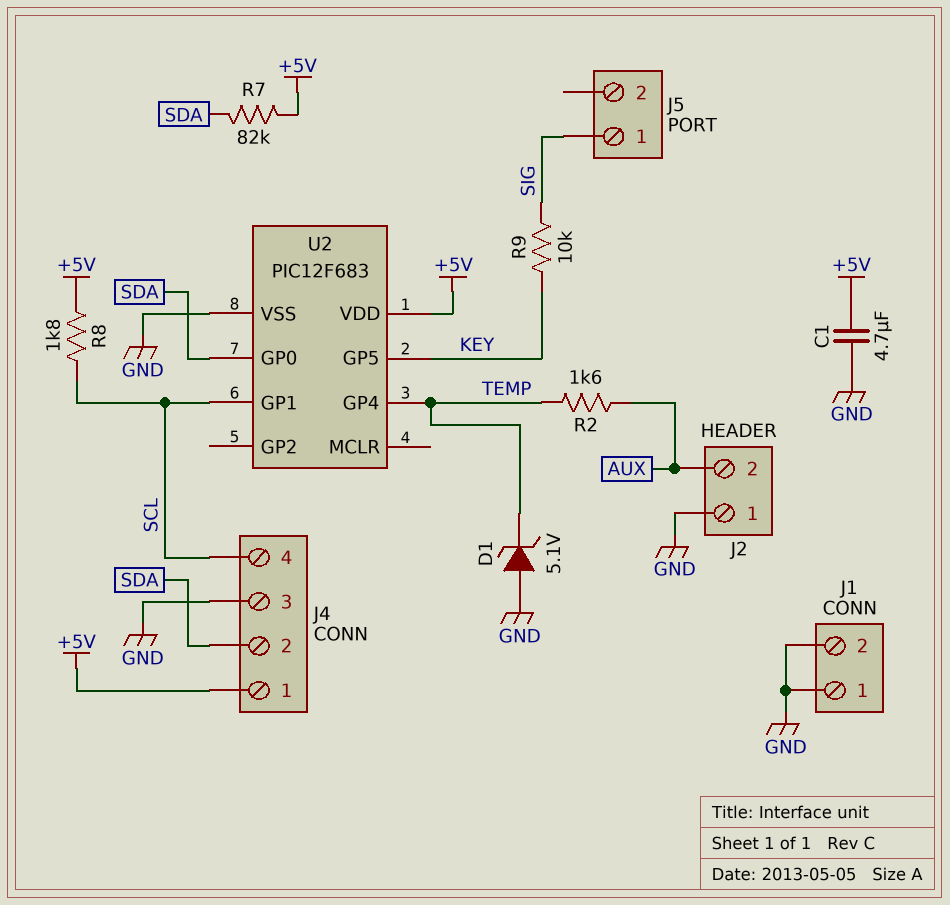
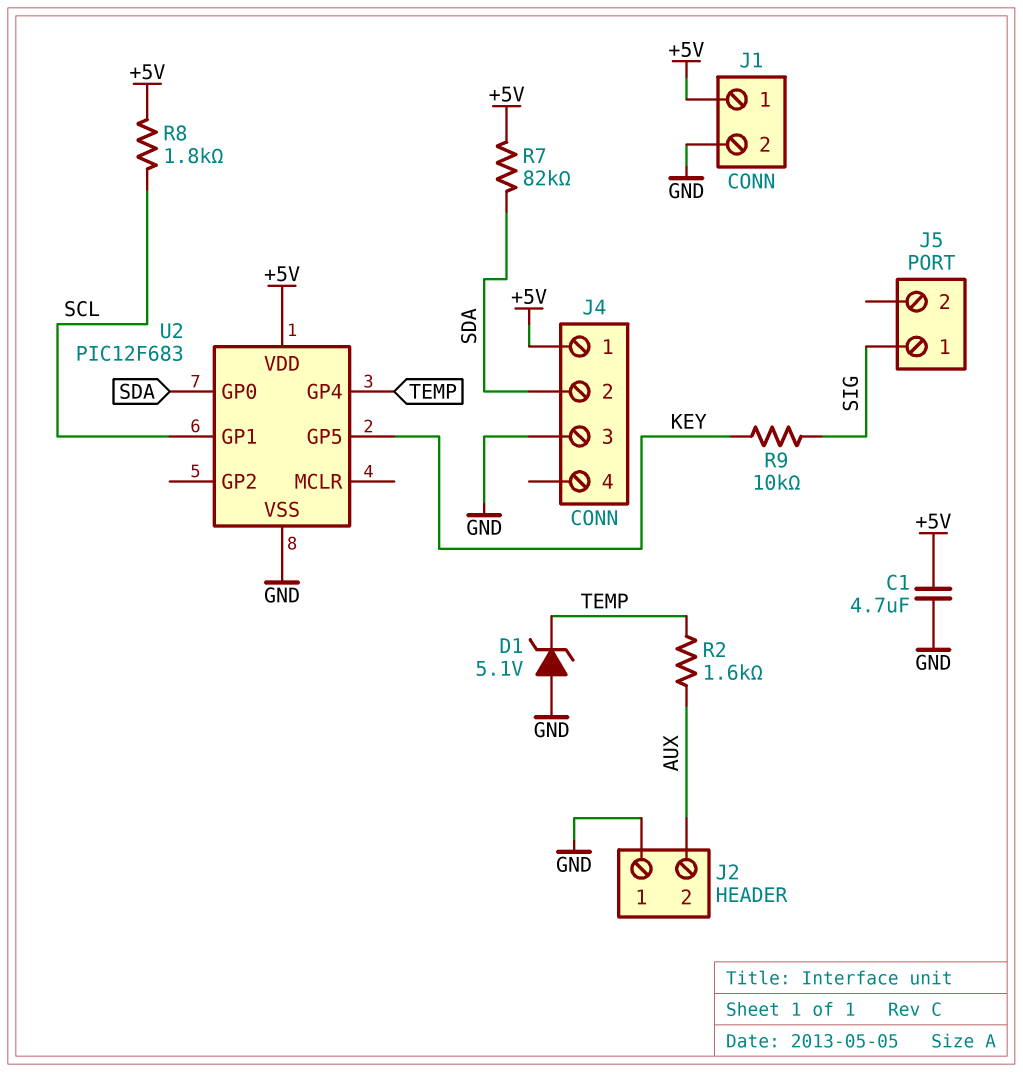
J1 pin 1: GND -> +5V
J4 pin 4: SCL -> none

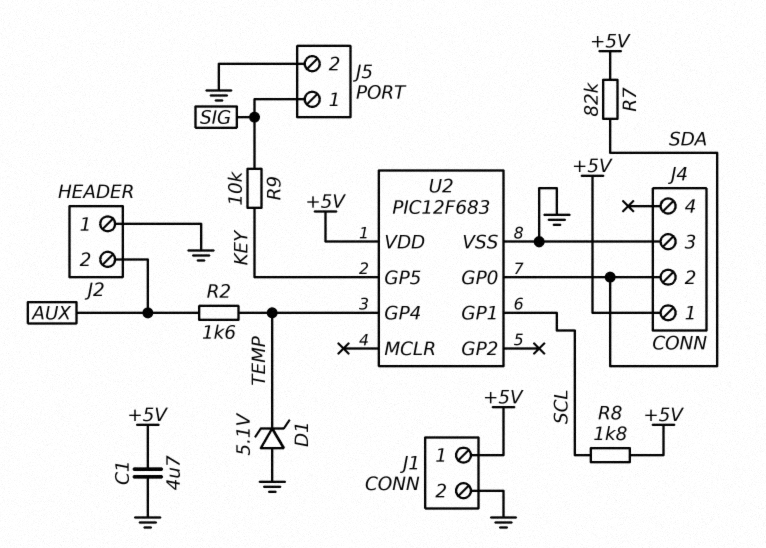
J5 pin 2: none -> GND

